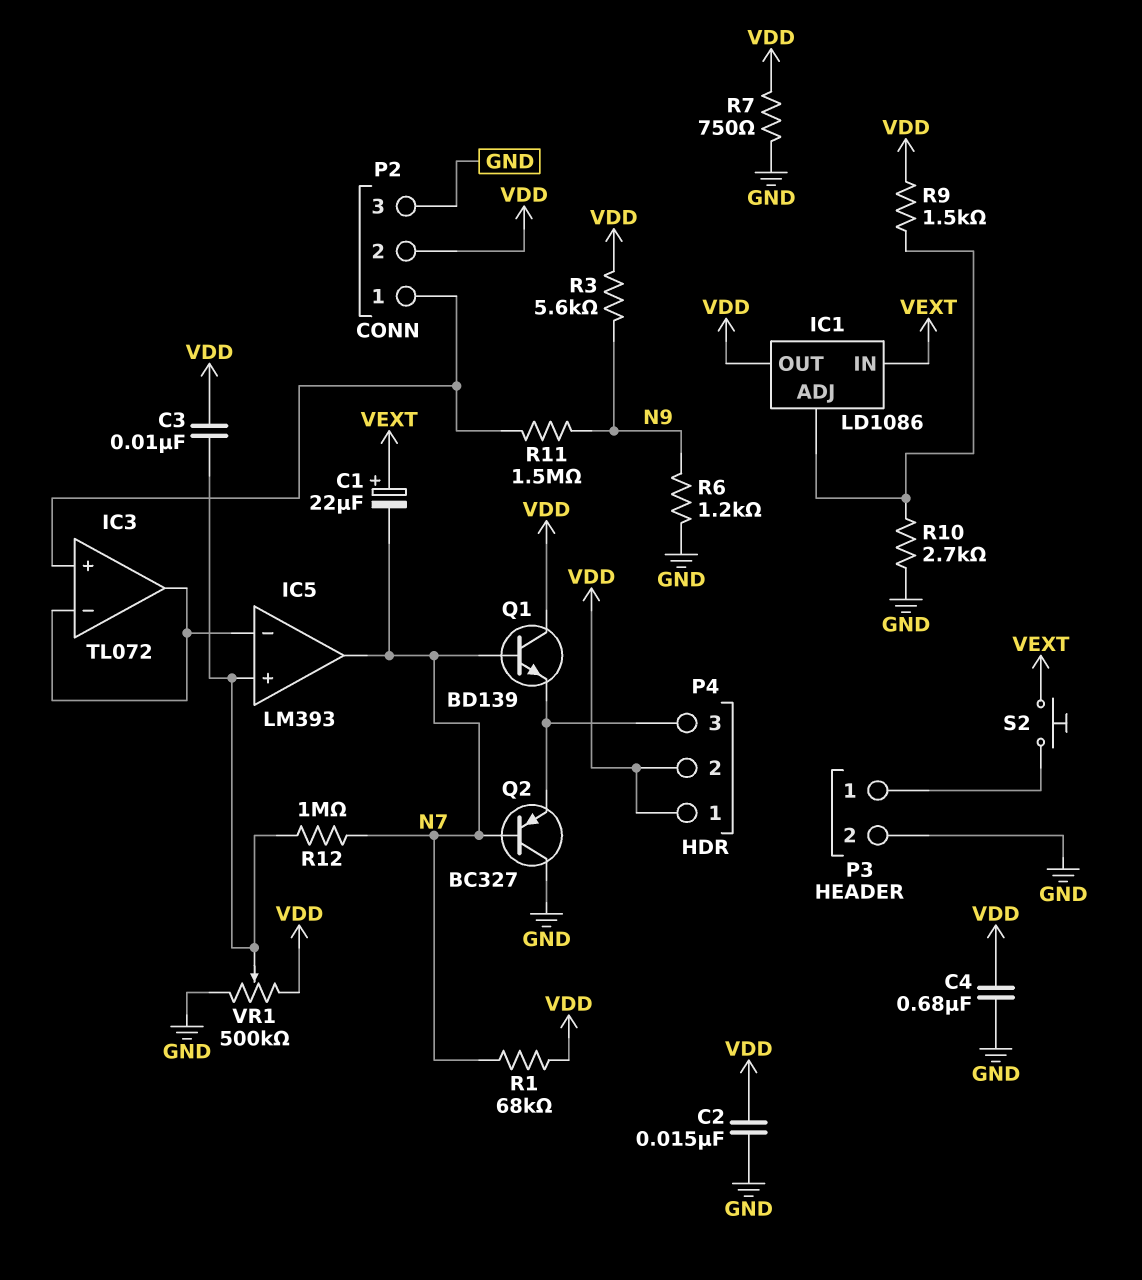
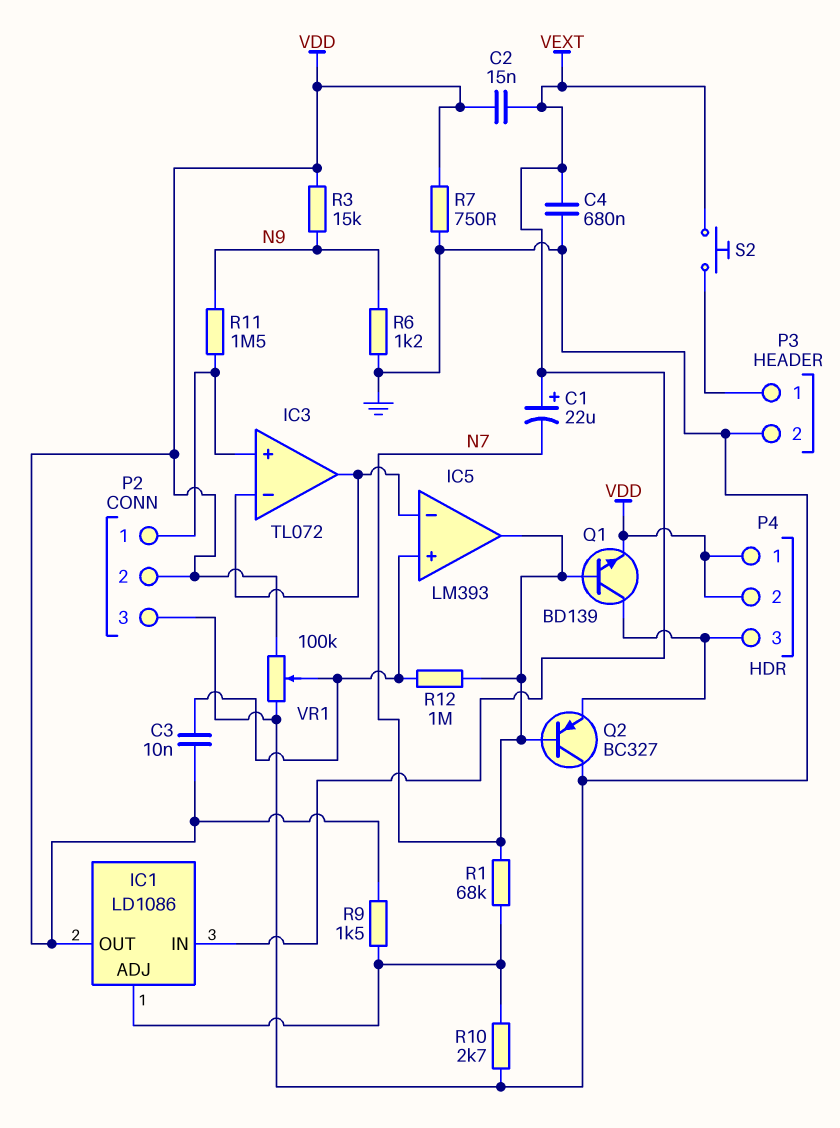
C2: 15nF (GND, VDD) -> 15nF (VDD, VEXT)
C4: 680nF (GND, VDD) -> 680nF (GND, VEXT)
Q1: NPN BD139 (B N7, C VDD, E P4/3) -> NPN BD139 (B N7, C P4/3, E VDD)
R1: 68k (N7, VDD) -> 68k (IC1/ADJ, N7)
R3: 5.6k (N9, VDD) -> 15k (N9, VDD)
VR1: 500k (GND, VDD, wiper IC5/in+) -> 100k (GND, VDD, wiper IC5/in+)

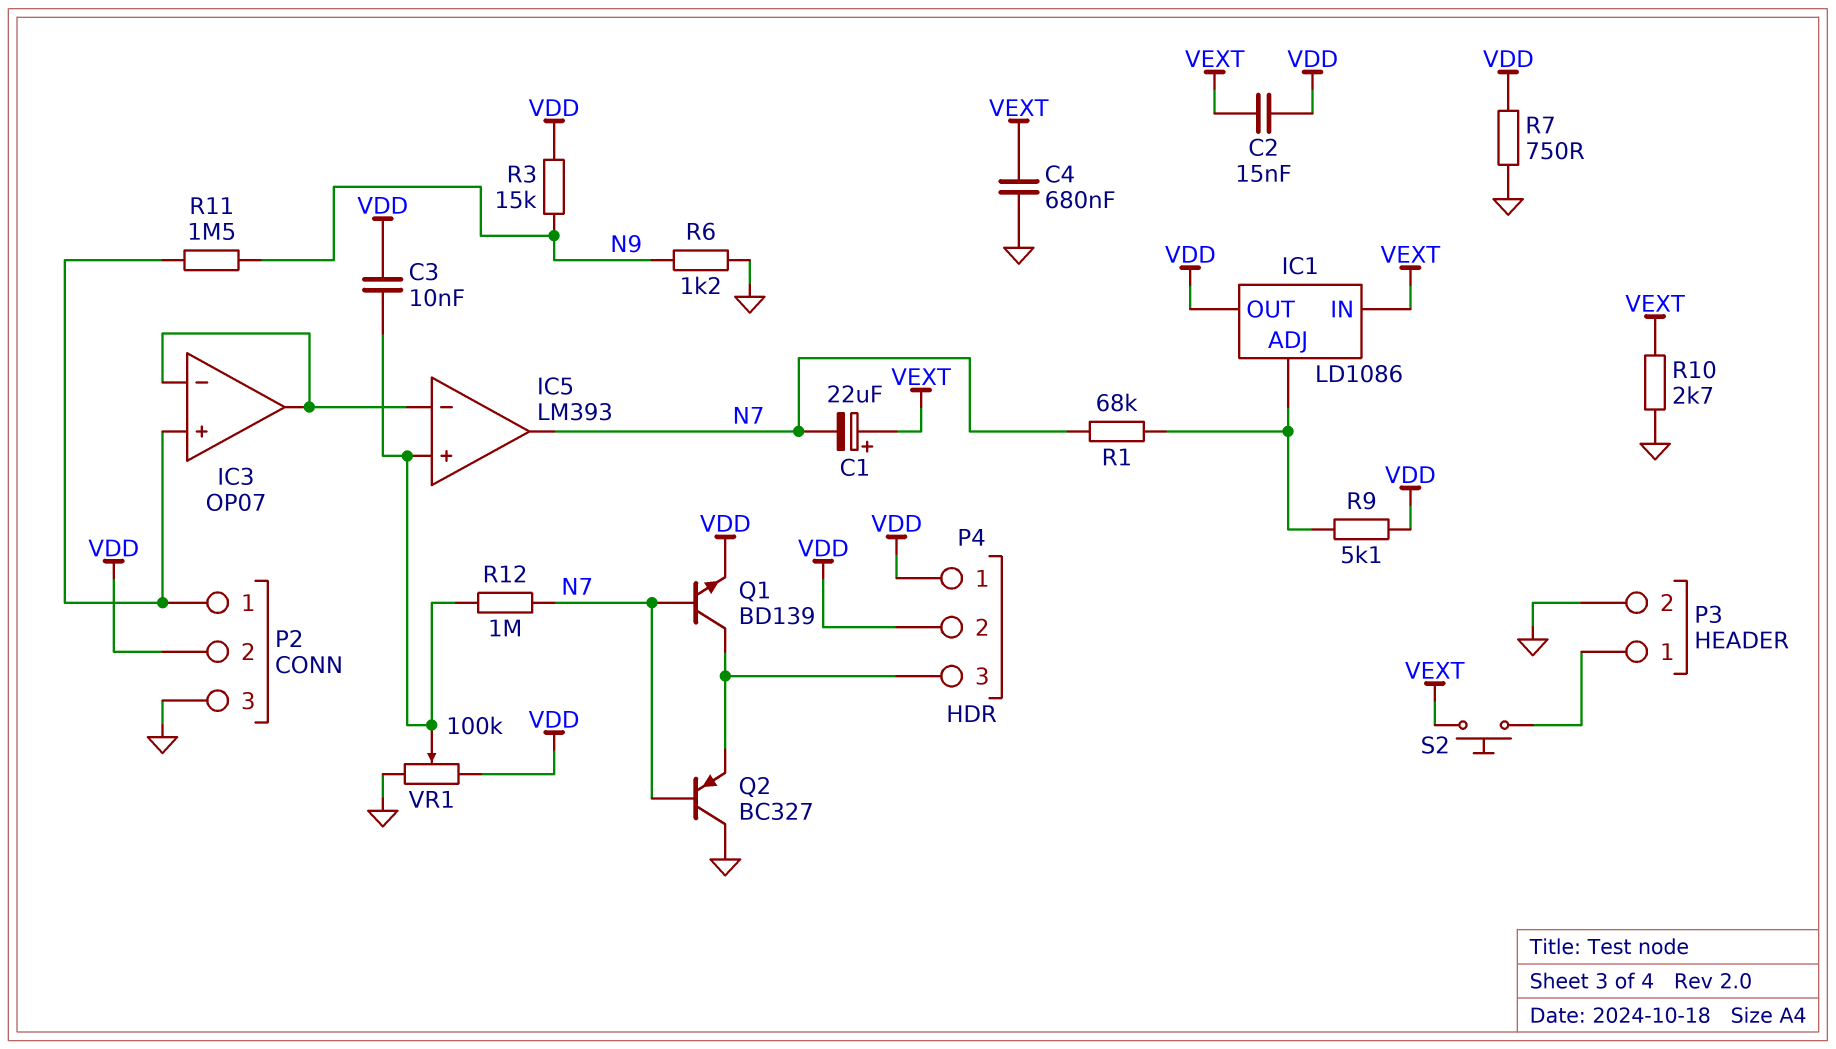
IC3: TL072 -> OP07
R9: 1.5k (IC1/ADJ, VDD) -> 5.1k (IC1/ADJ, VDD)
R10: 2.7k (GND, IC1/ADJ) -> 2.7k (GND, VEXT)

